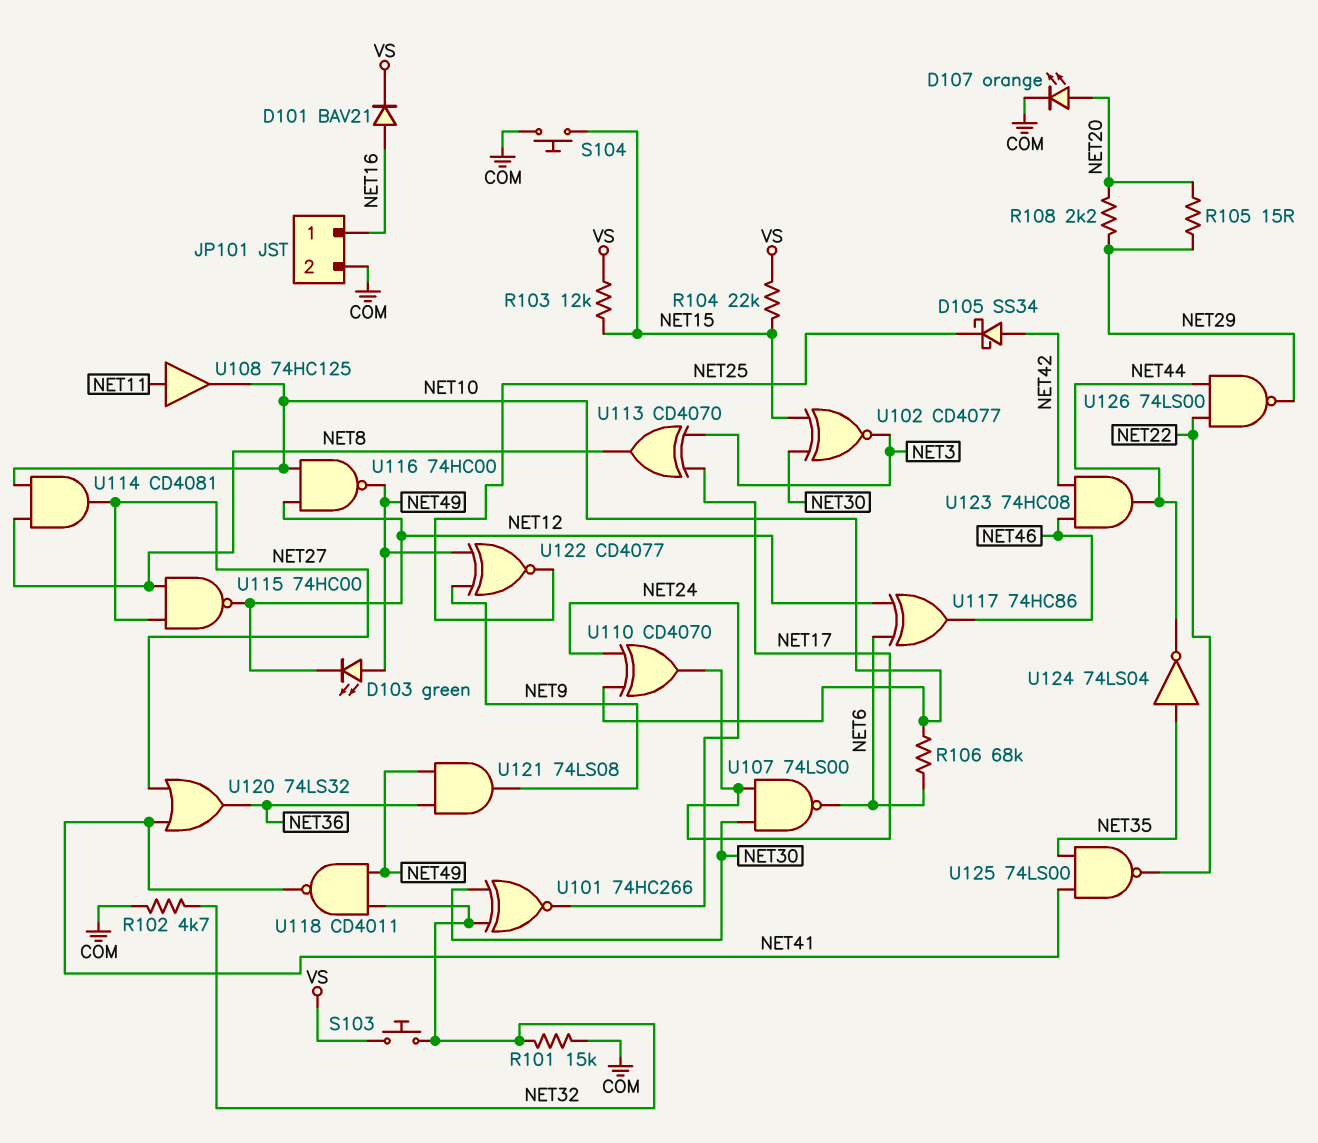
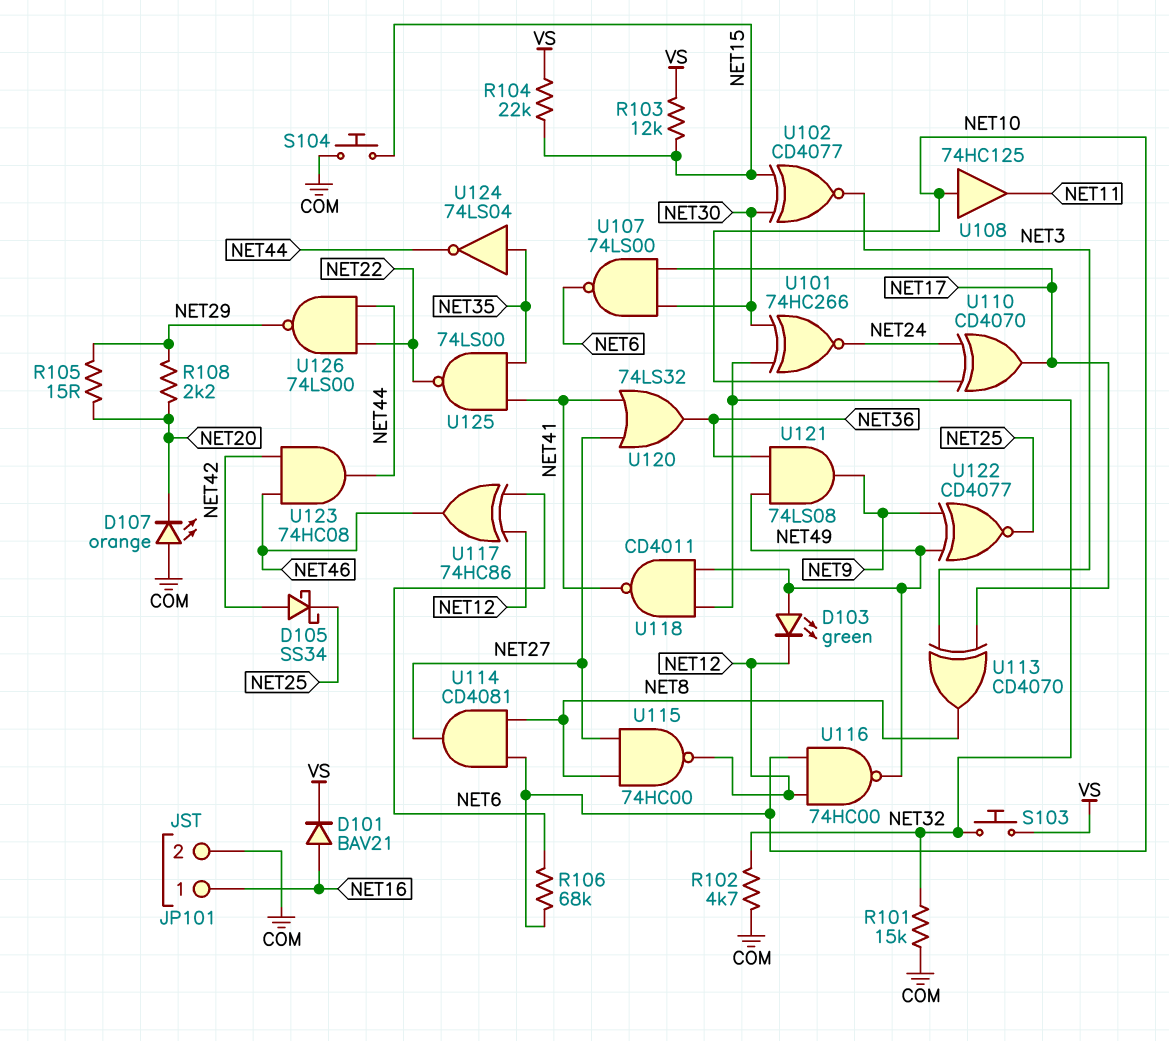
D107: LED orange (A NET20, K COM) -> LED orange (A COM, K NET20)
U108: buffer 74HC125 (in NET11, out NET10) -> buffer 74HC125 (in NET10, out NET11)

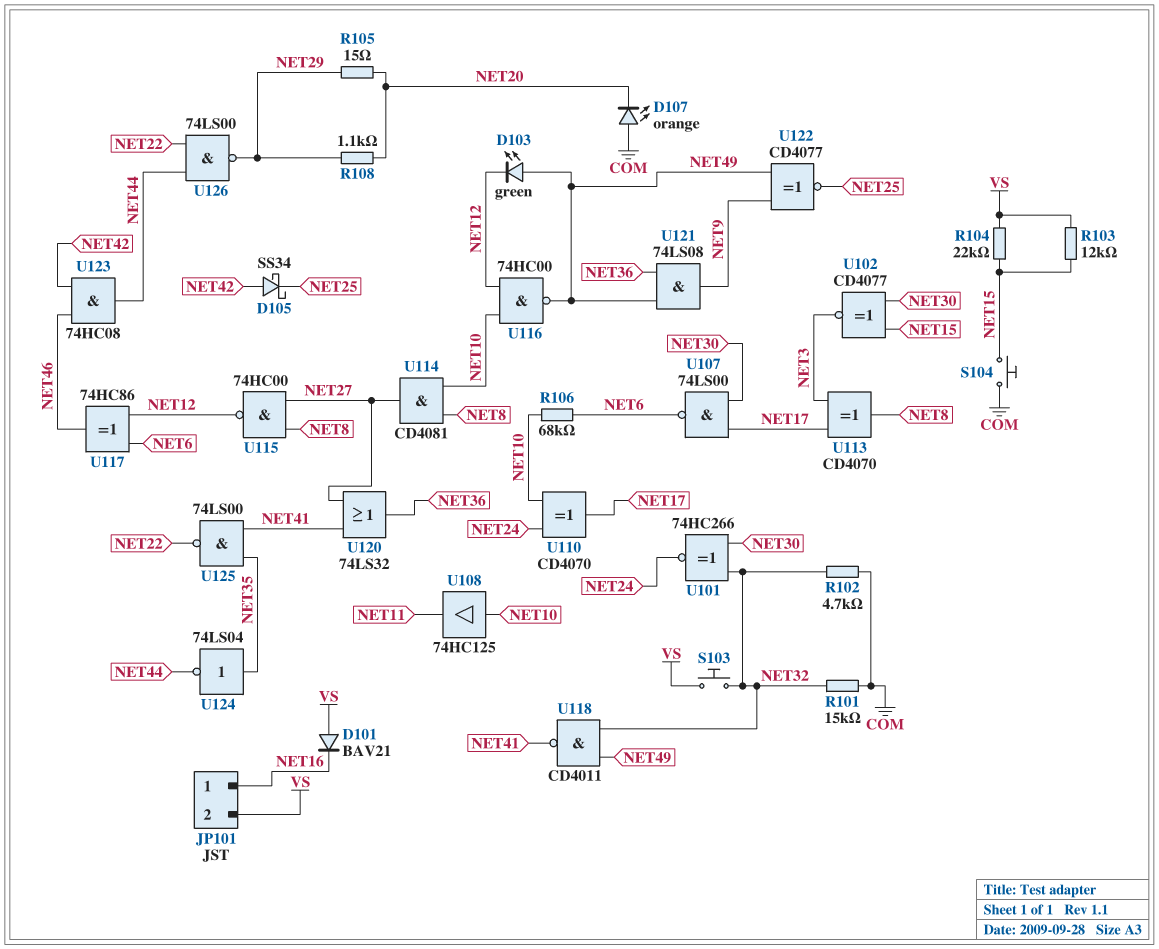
D101: diode BAV21 (A NET16, K VS) -> diode BAV21 (A VS, K NET16)
JP101 pin 2: COM -> VS
R108: 2.2k (NET20, NET29) -> 1.1k (NET20, NET29)

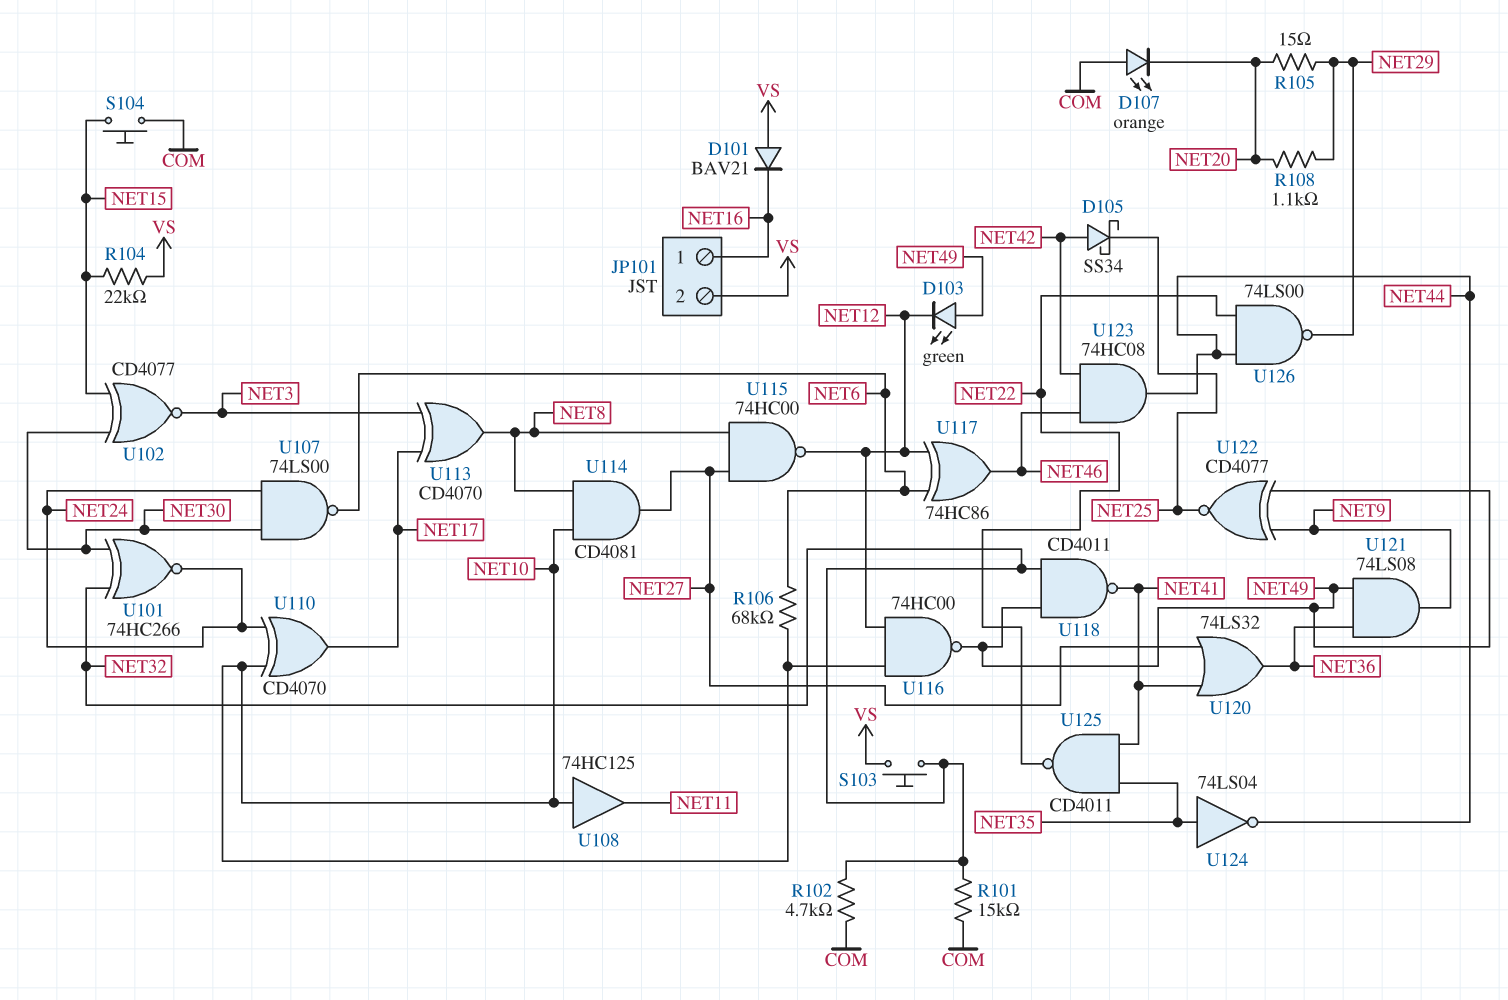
R103: 12k (NET15, VS) -> none
U107: NAND 74LS00 (in NET17, in NET30, out NET6) -> NAND 74LS00 (in NET24, in NET30, out NET6)
U125: NAND 74LS00 (in NET35, in NET41, out NET22) -> NAND CD4011 (in NET35, in NET41, out NET22)

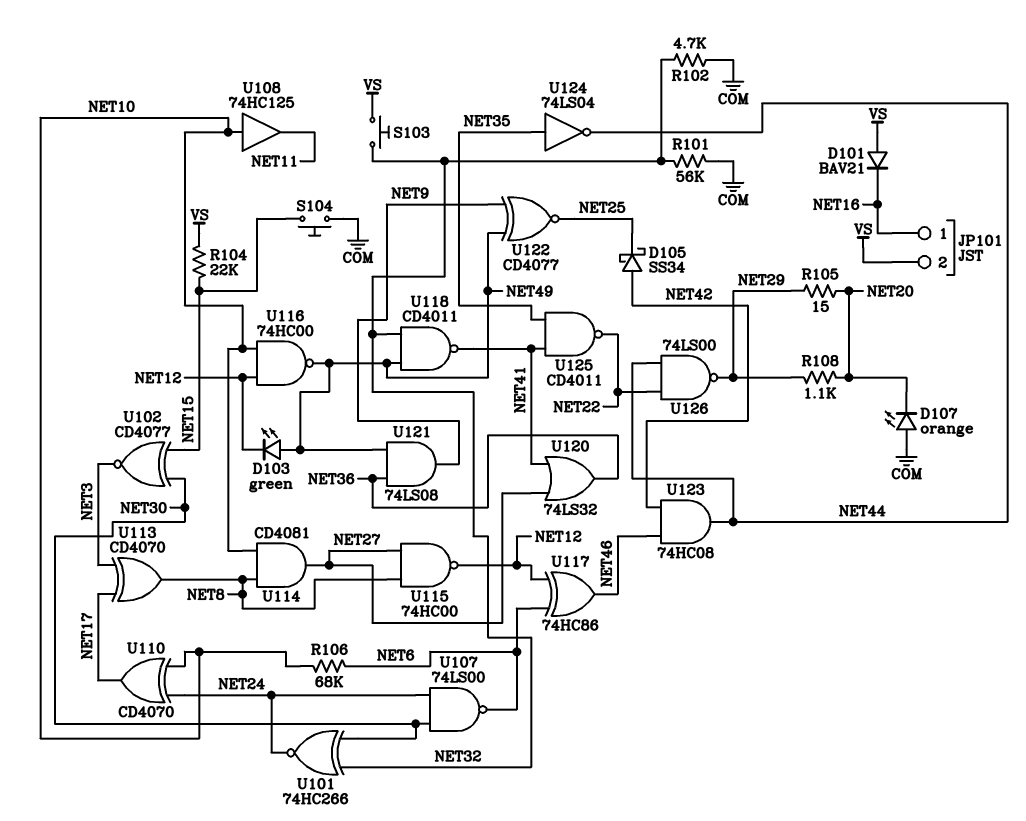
R101: 15k (COM, NET32) -> 56k (COM, NET32)

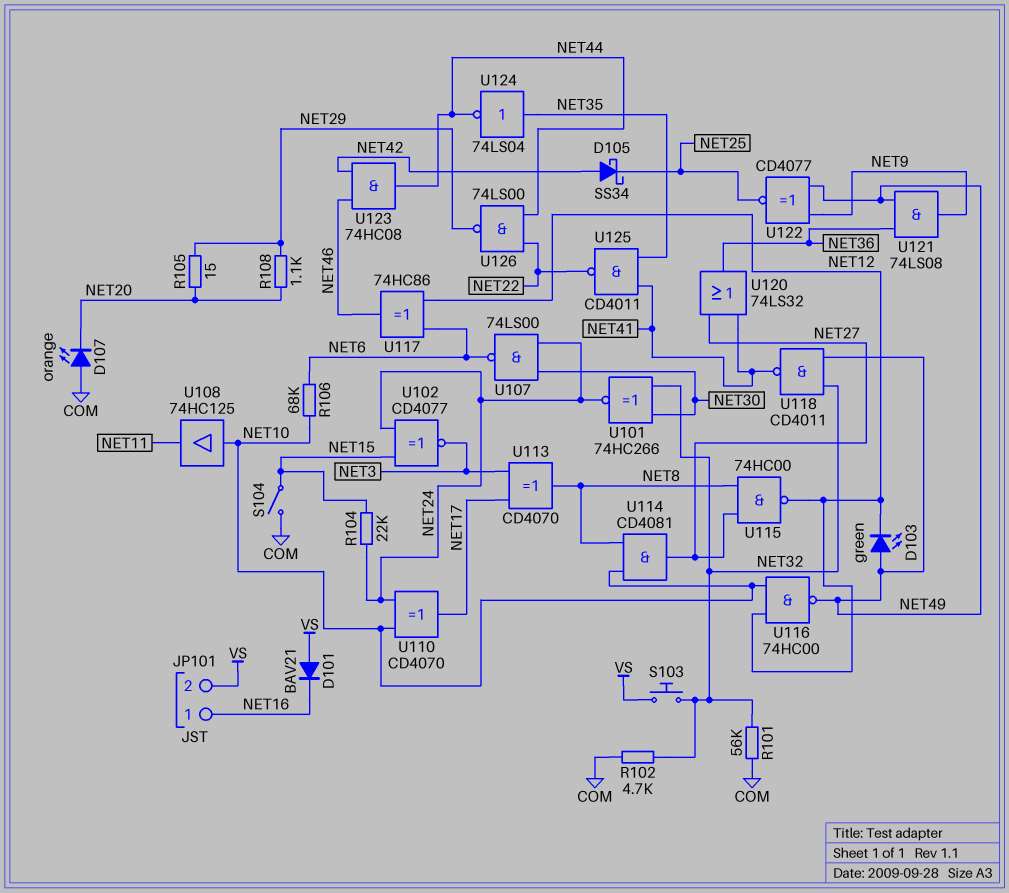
R104: 22k (NET15, VS) -> 22k (NET15, NET24)
S104: button (COM, NET15) -> switch (COM, NET15)
U102: XNOR CD4077 (in NET15, in NET30, out NET3) -> XNOR CD4077 (in NET15, in NET24, out NET3)

